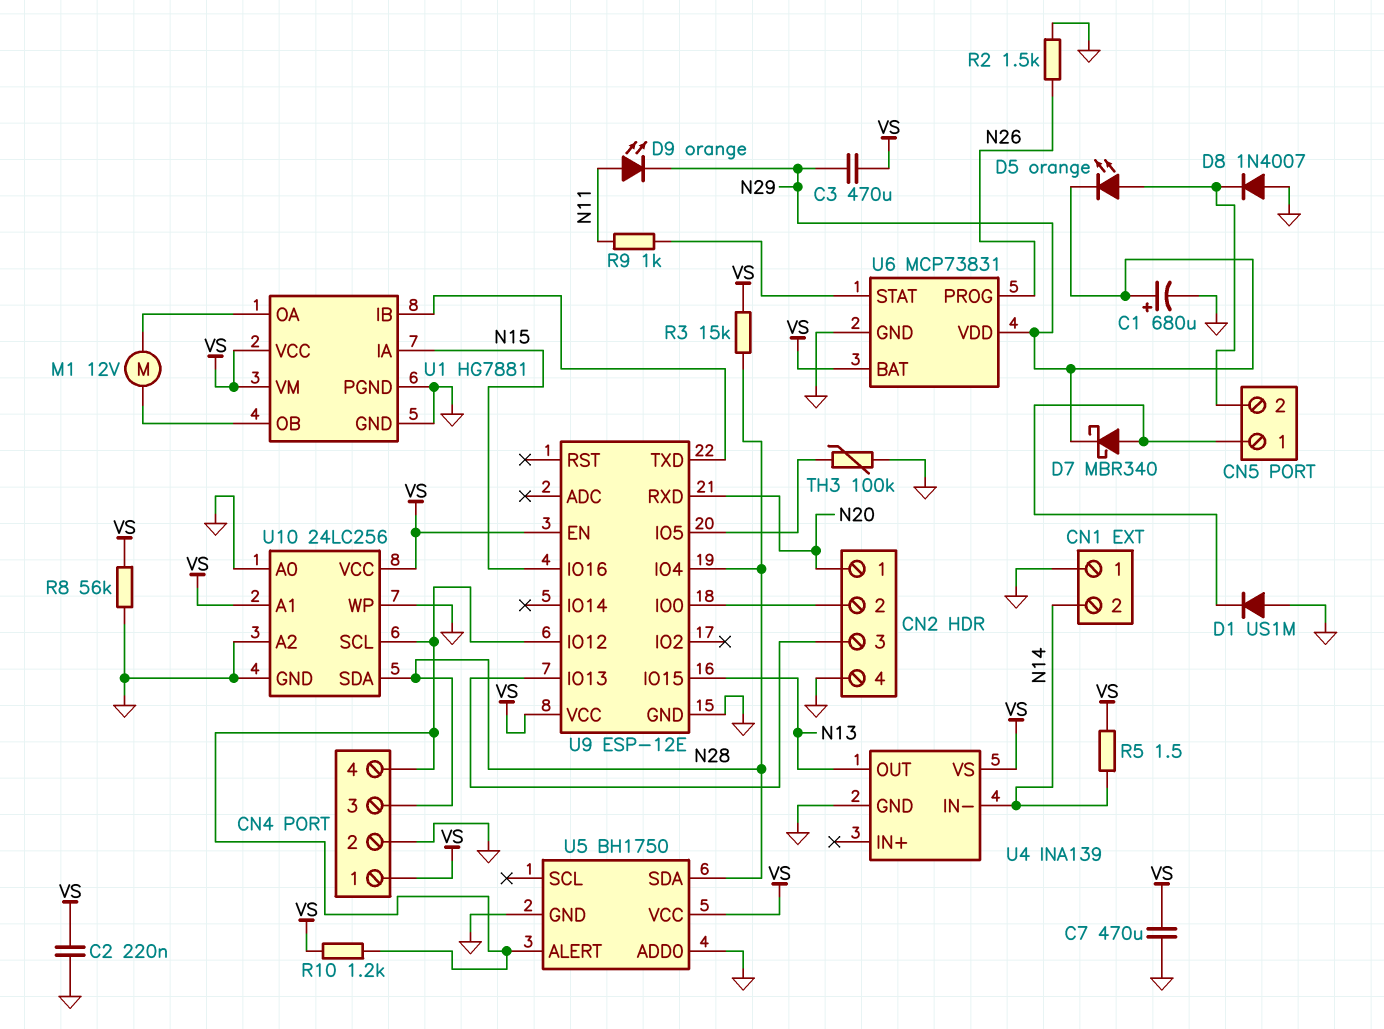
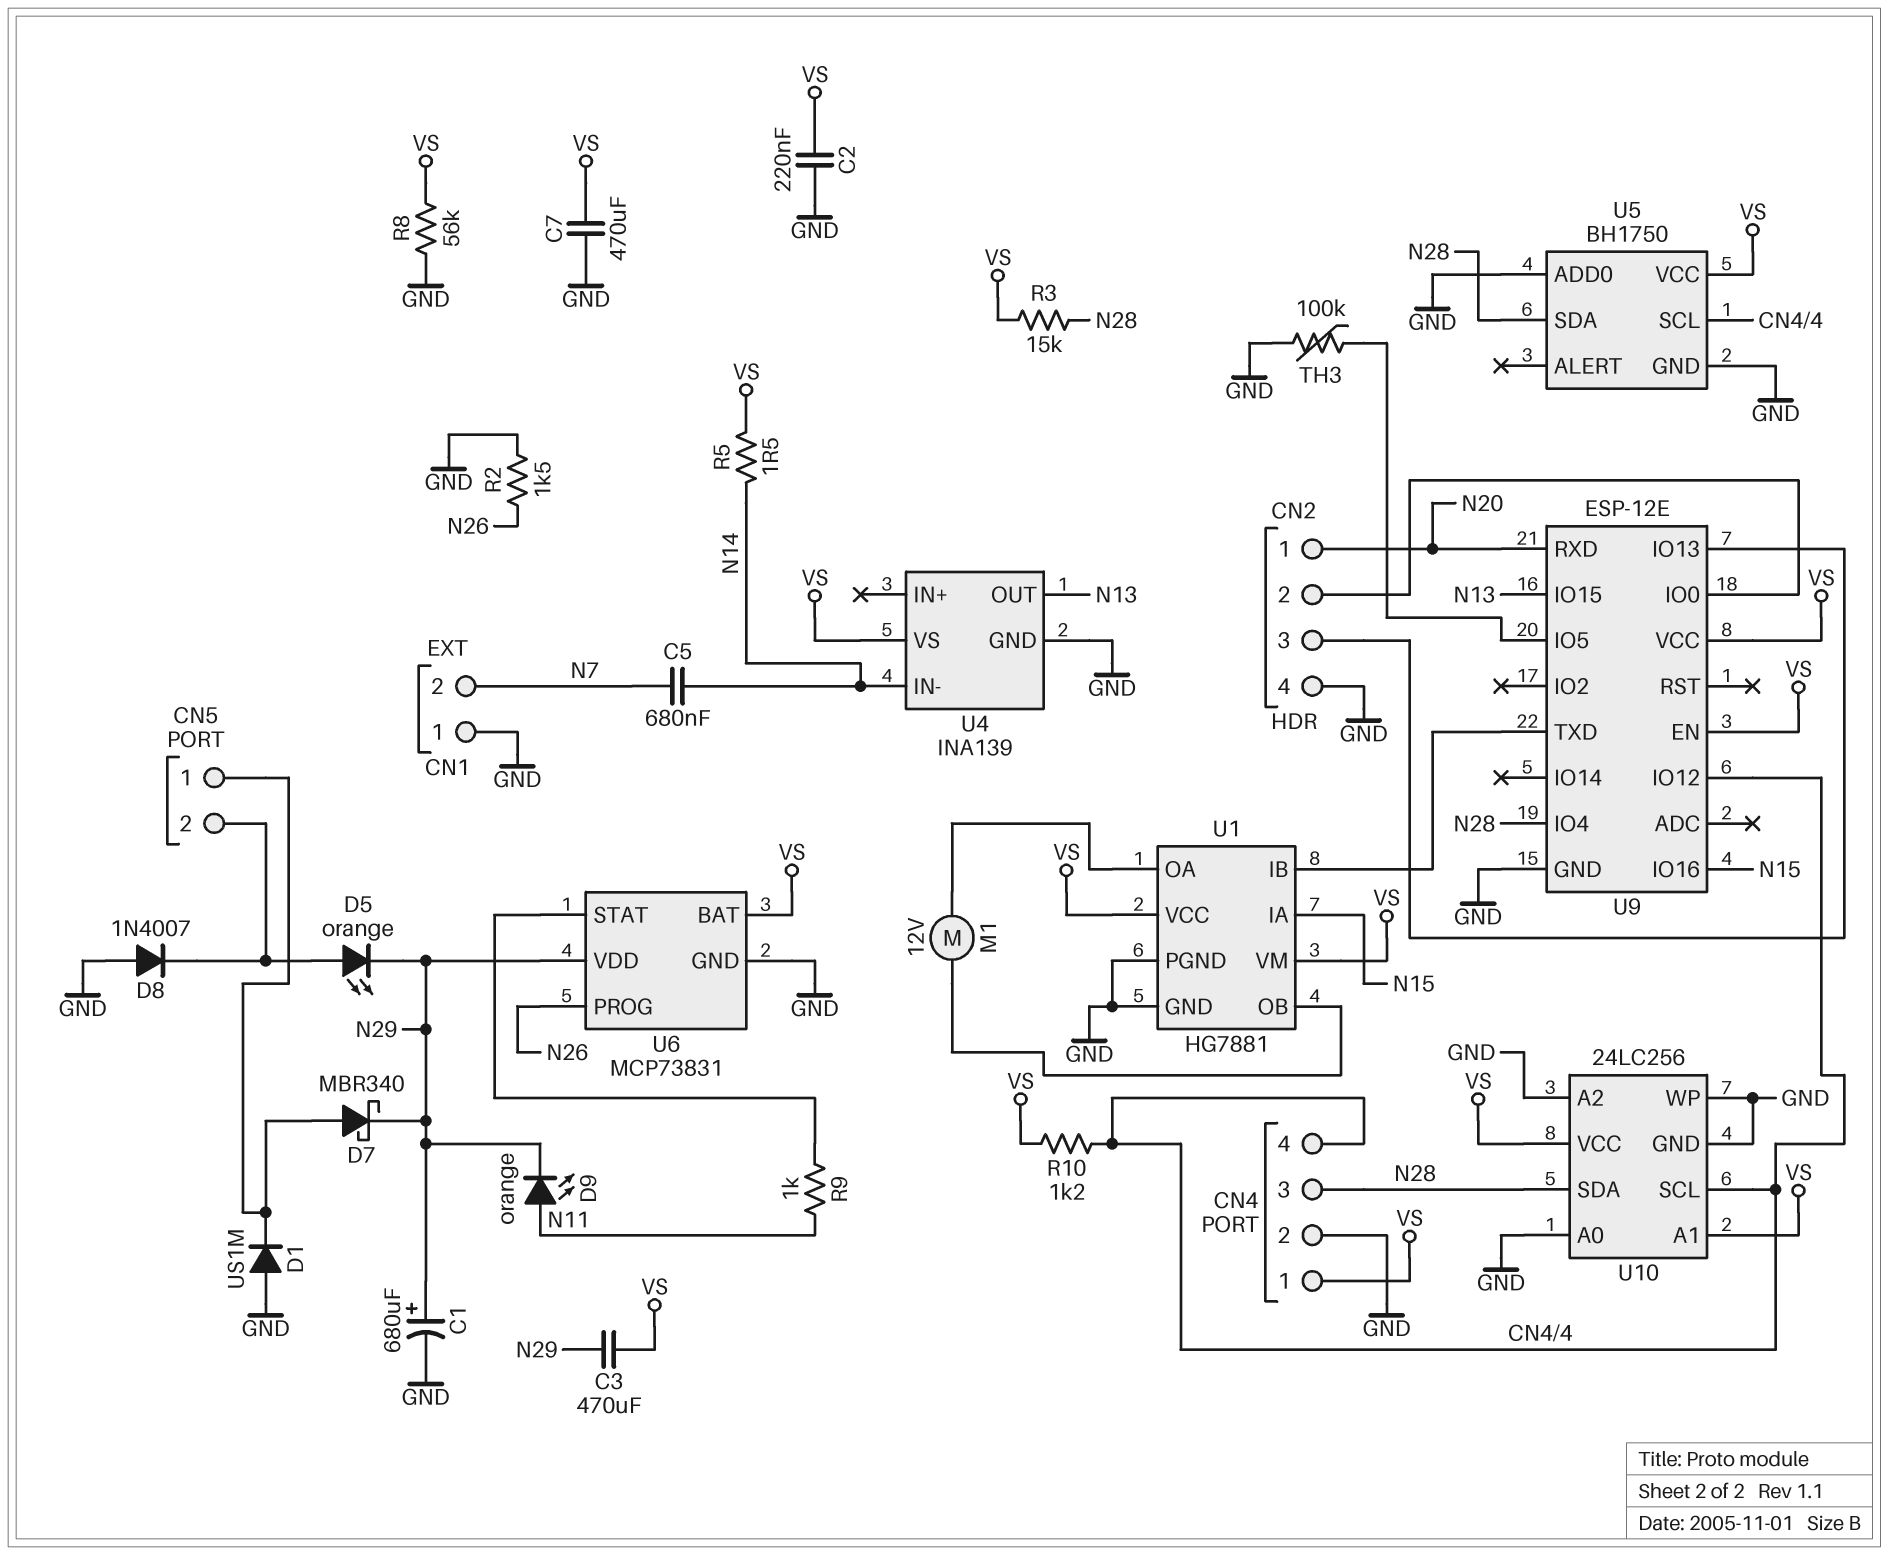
C5: none -> 680nF (N7, N14)
CN1 pin 2: N14 -> N7
U5 pin ALERT: CN4/4 -> none
U5 pin SCL: none -> CN4/4

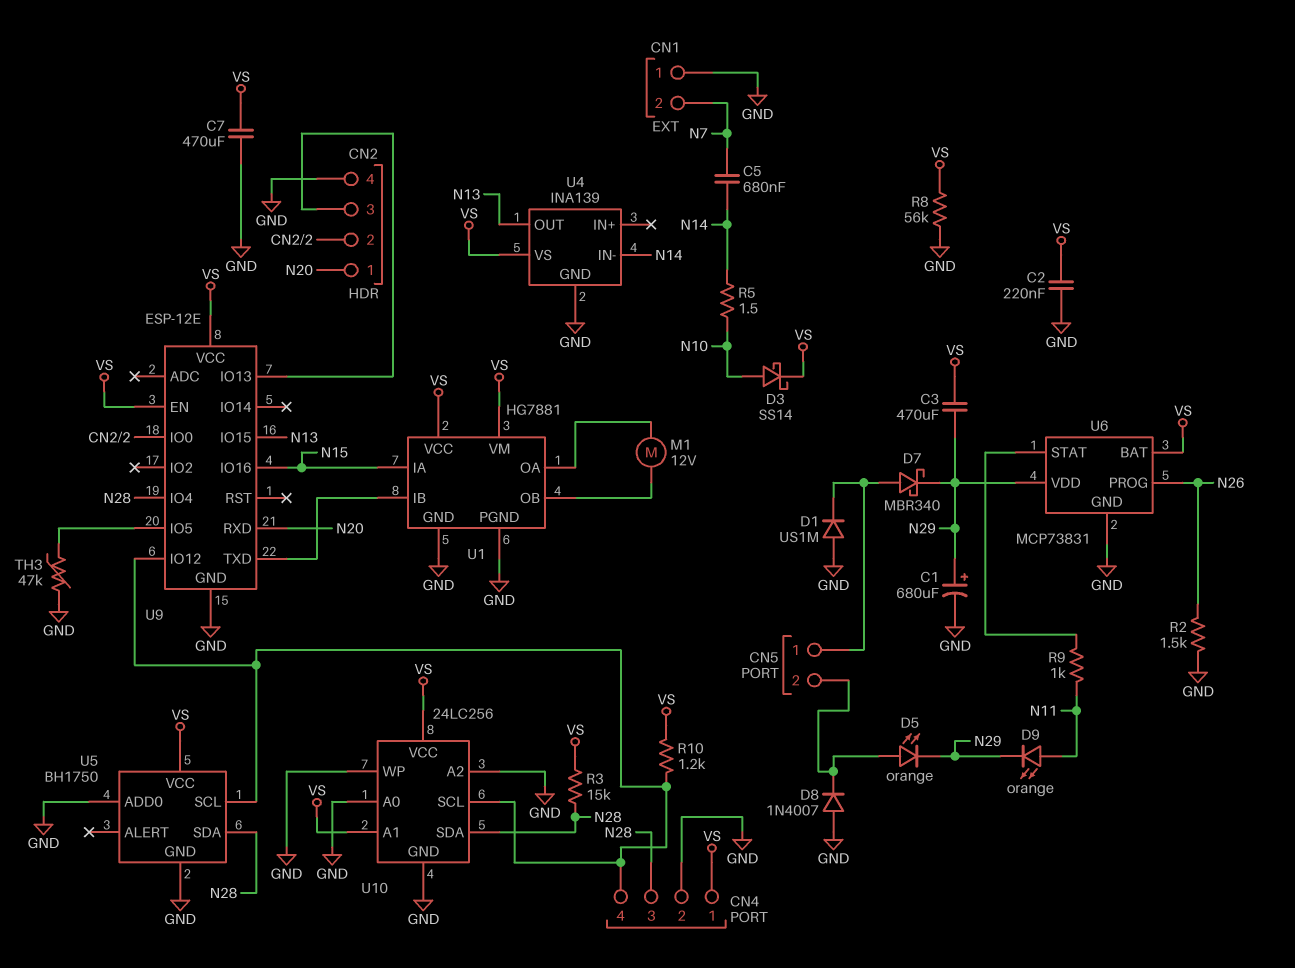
D3: none -> schottky SS14 (A N10, K VS)
R5: 1.5 (N14, VS) -> 1.5 (N10, N14)
TH3: 100k (GND, U9/IO5) -> 47k (GND, U9/IO5)

